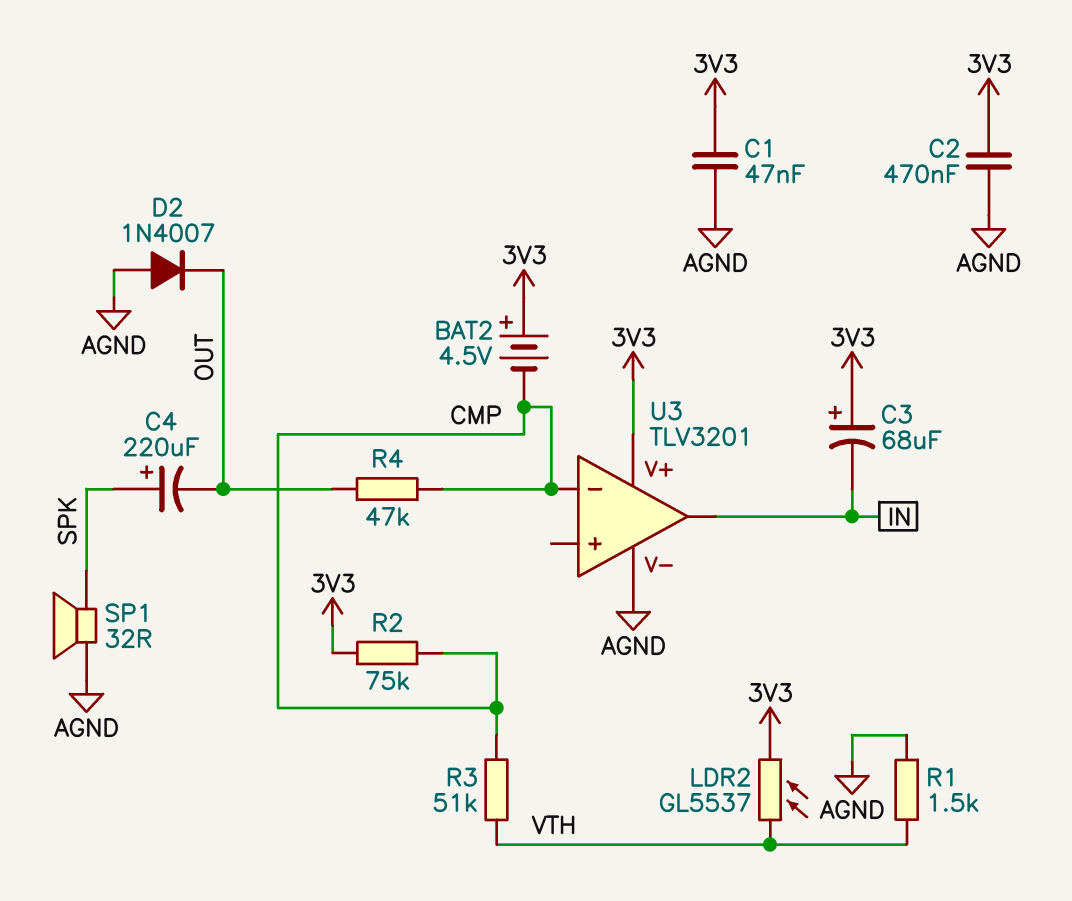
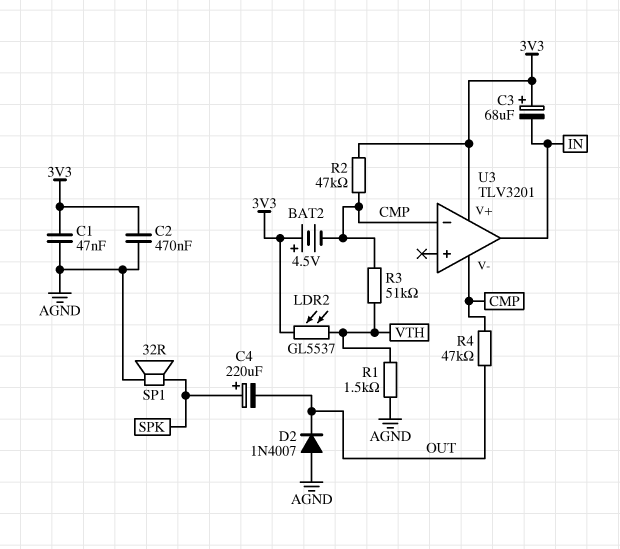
R2: 75k (3V3, CMP) -> 47k (3V3, CMP)
U3 pin V-: AGND -> CMP

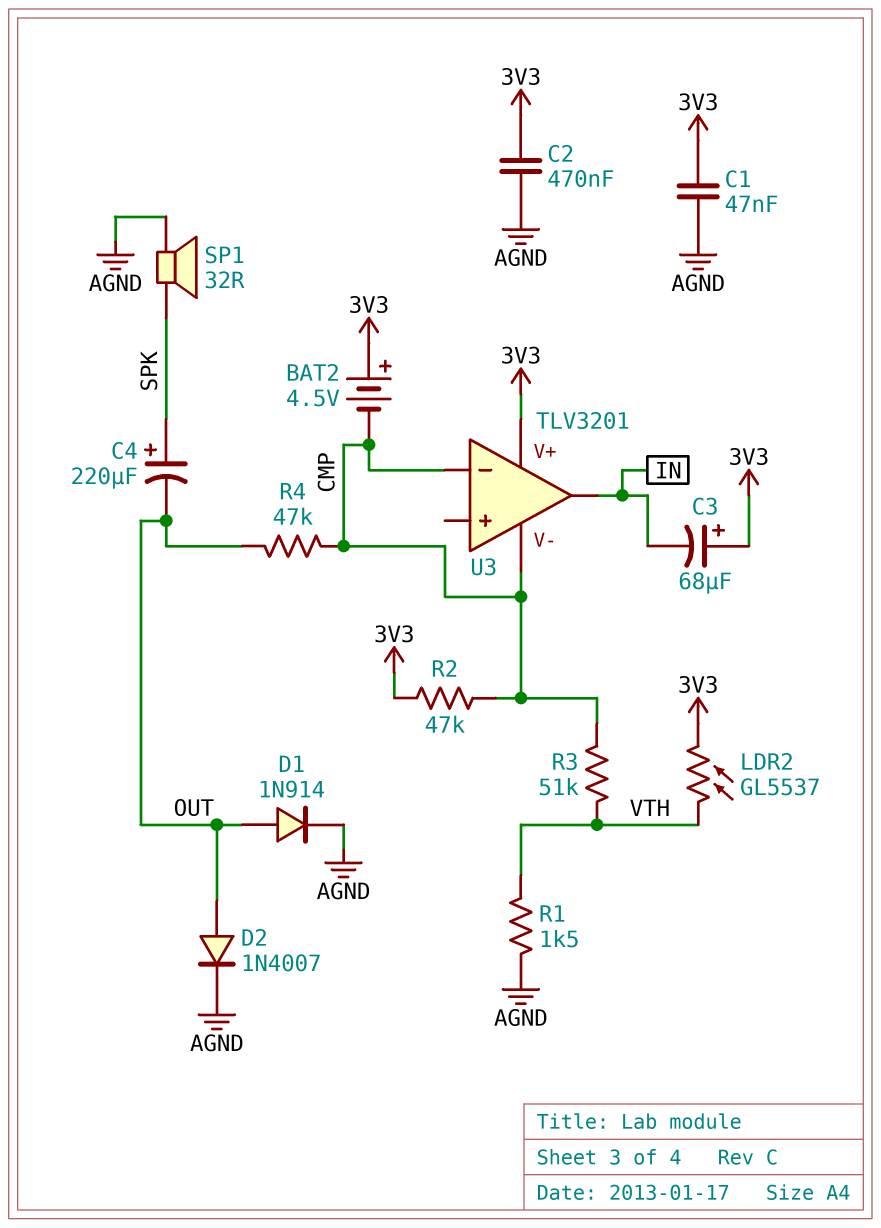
D1: none -> diode 1N914 (A OUT, K AGND)
D2: diode 1N4007 (A AGND, K OUT) -> diode 1N4007 (A OUT, K AGND)

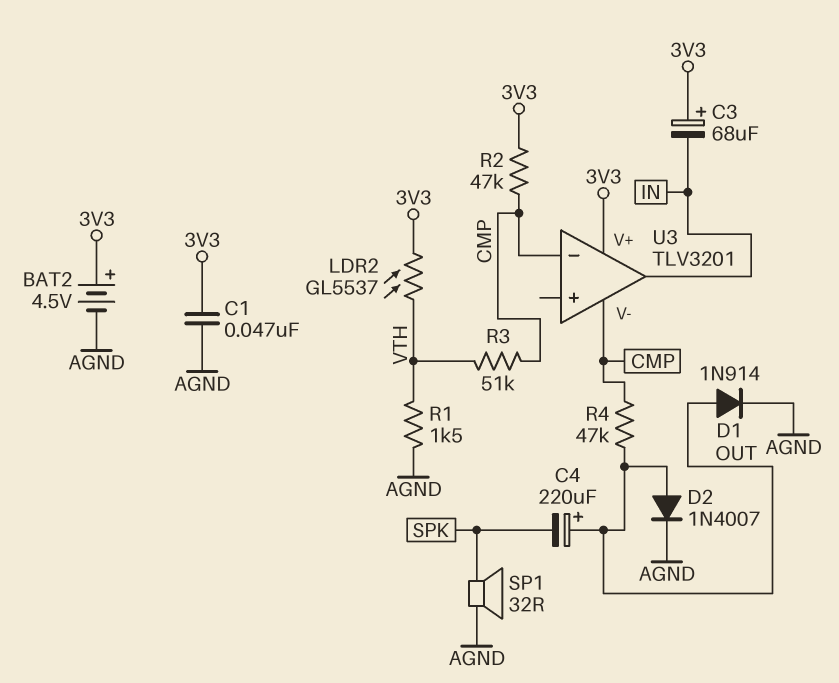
BAT2: 4.5V (plus 3V3, minus CMP) -> 4.5V (plus 3V3, minus AGND)
C2: 470nF (3V3, AGND) -> none
C4: 220uF (plus SPK, minus OUT) -> 220uF (plus OUT, minus SPK)

